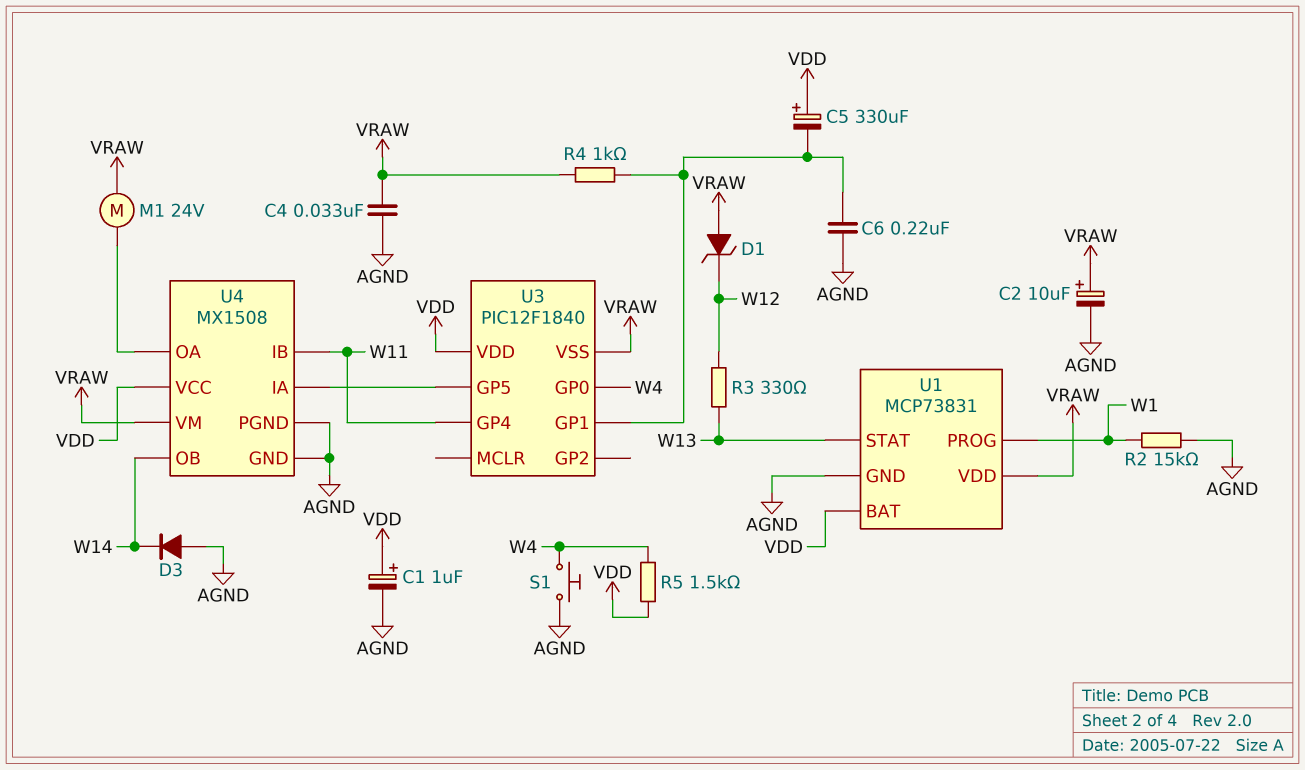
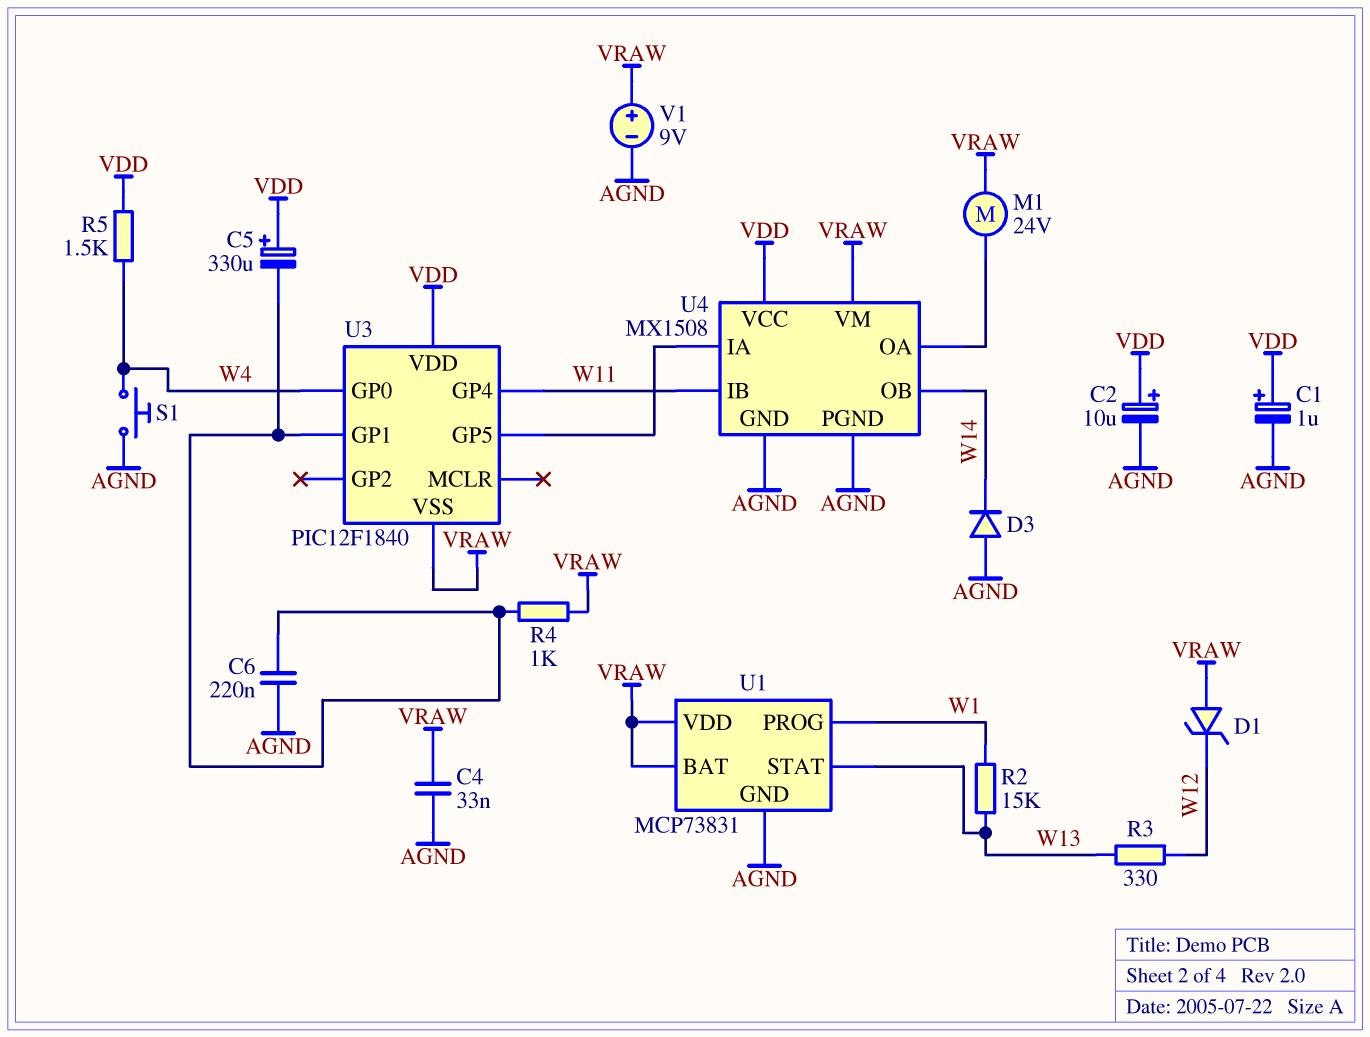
C2: 10uF (plus VRAW, minus AGND) -> 10uF (plus VDD, minus AGND)
R2: 15k (AGND, W1) -> 15k (W1, W13)
U1 pin BAT: VDD -> VRAW
V1: none -> 9V (plus VRAW, minus AGND)

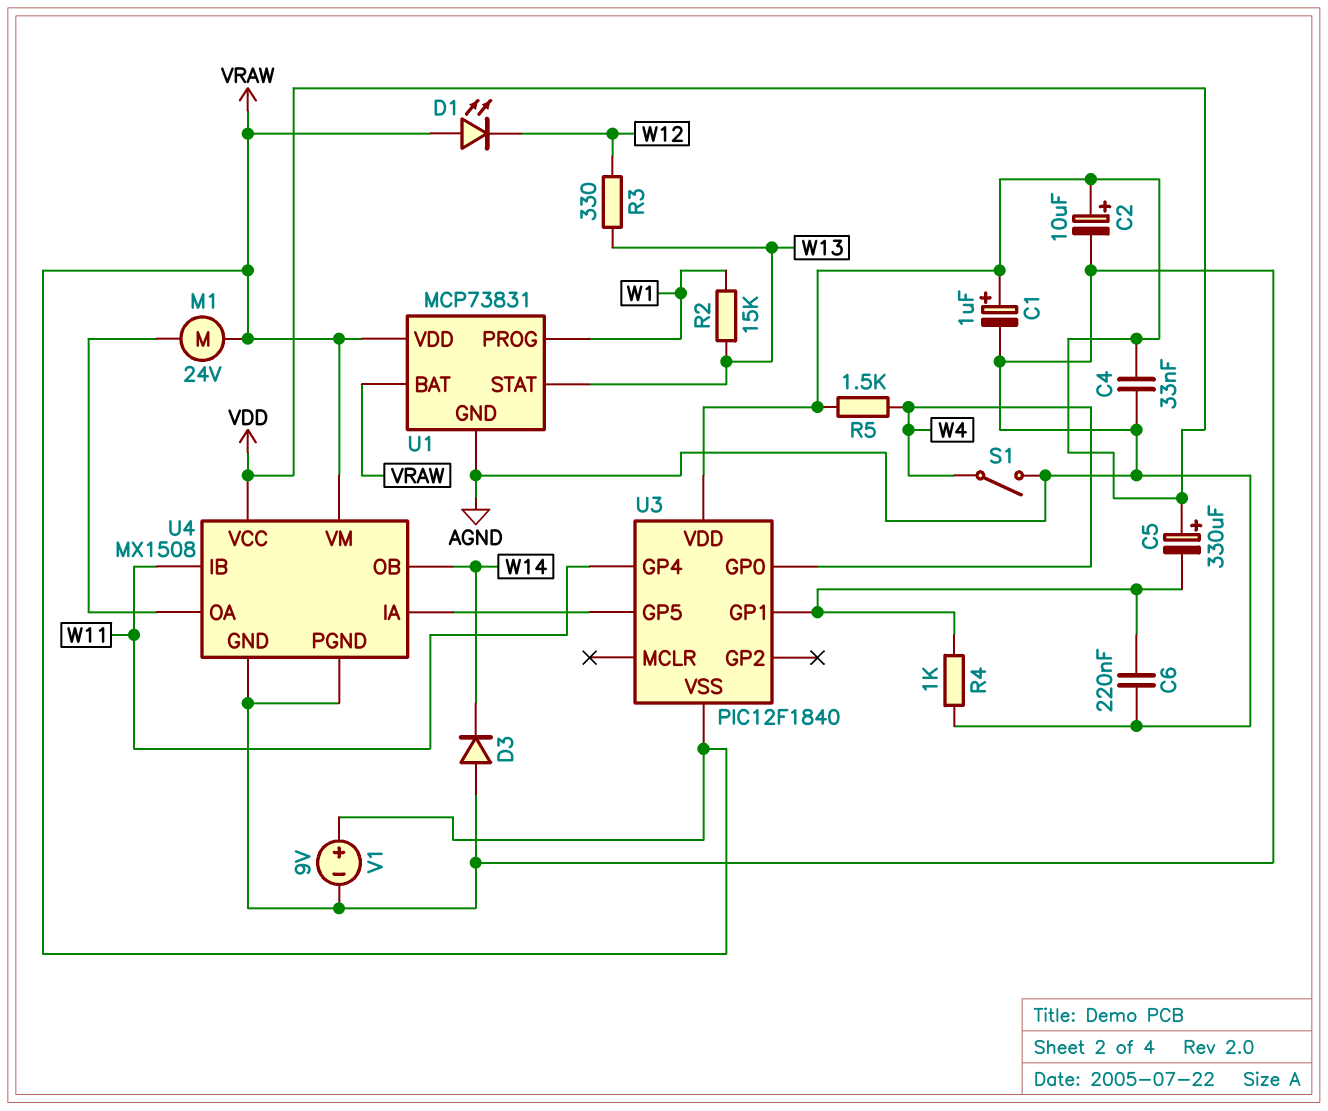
C4: 33nF (AGND, VRAW) -> 33nF (AGND, VDD)
D1: zener (A VRAW, K W12) -> LED (A VRAW, K W12)
R4: 1k (U3/GP1, VRAW) -> 1k (AGND, U3/GP1)
S1: button (AGND, W4) -> switch (AGND, W4)

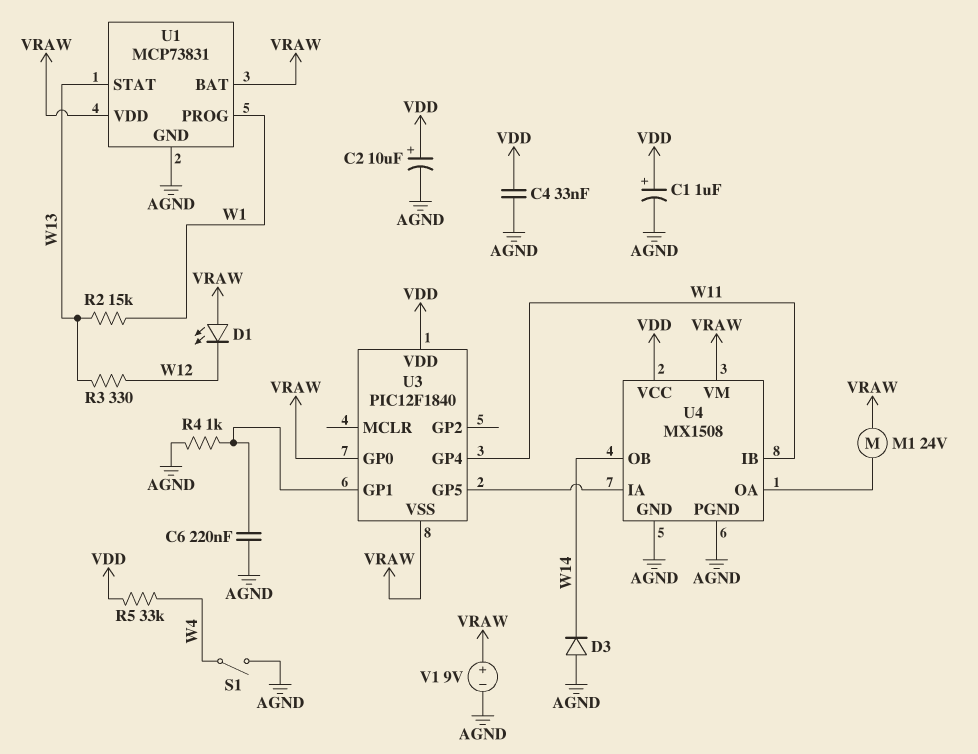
C5: 330uF (plus VDD, minus U3/GP1) -> none
R5: 1.5k (VDD, W4) -> 33k (VDD, W4)
U3 pin GP0: W4 -> VRAW

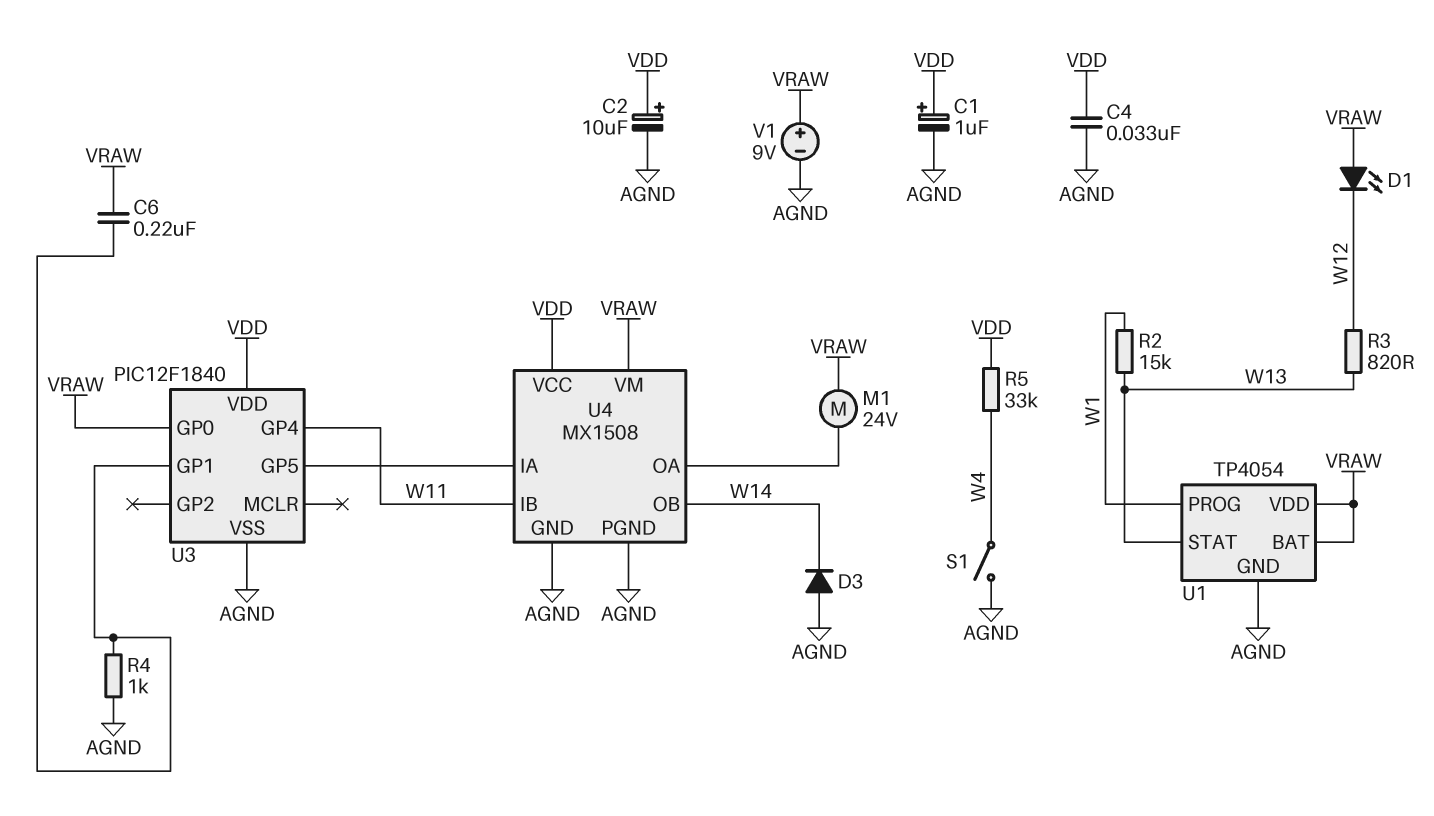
C6: 220nF (AGND, U3/GP1) -> 220nF (U3/GP1, VRAW)
R3: 330 (W12, W13) -> 820 (W12, W13)
U1: MCP73831 -> TP4054
U3 pin VSS: VRAW -> AGND

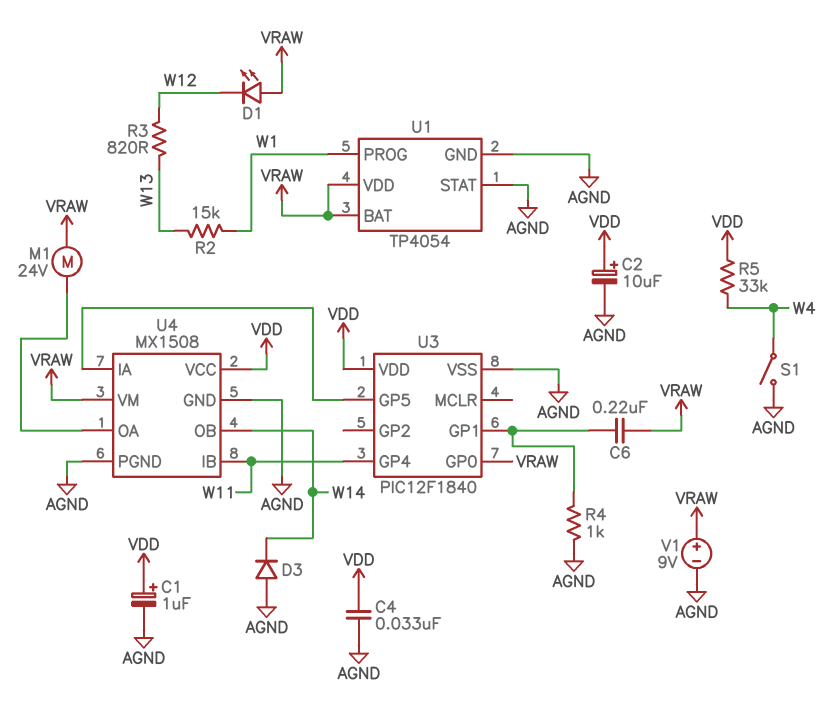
U1 pin STAT: W13 -> AGND

